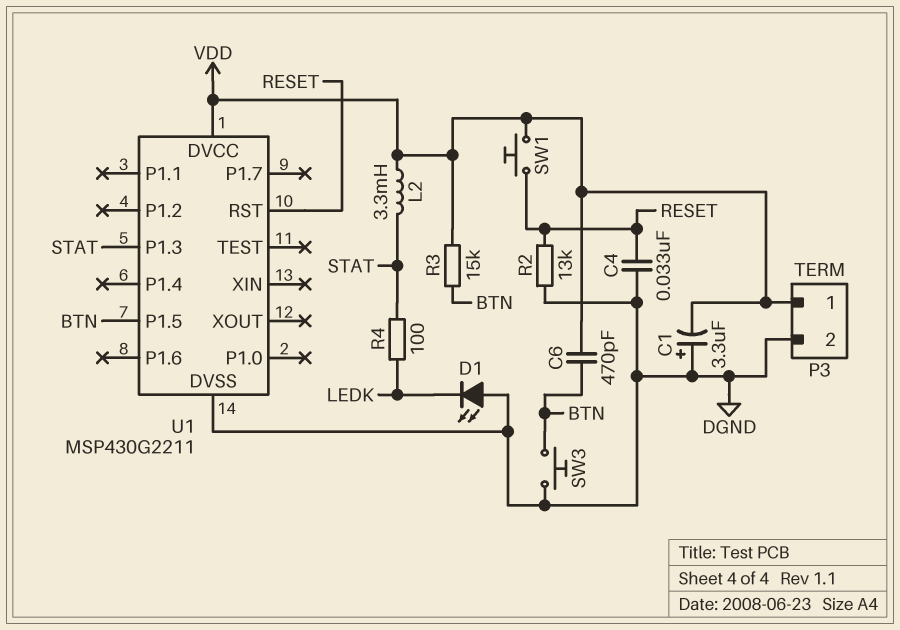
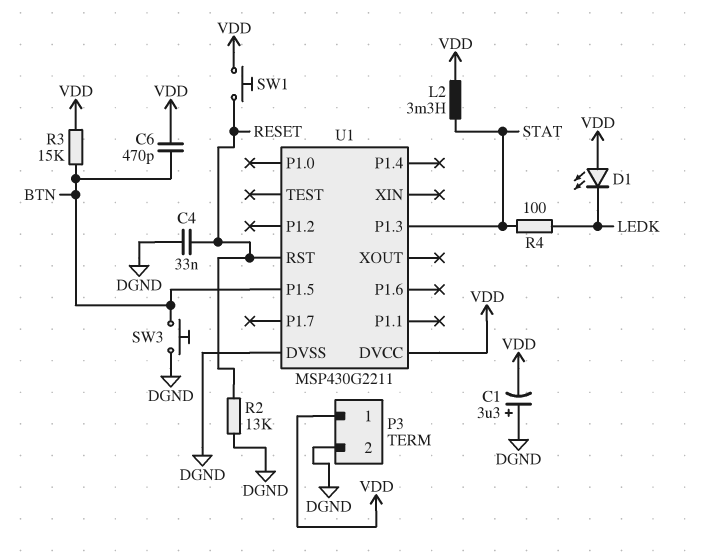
D1: LED (A DGND, K LEDK) -> LED (A VDD, K LEDK)

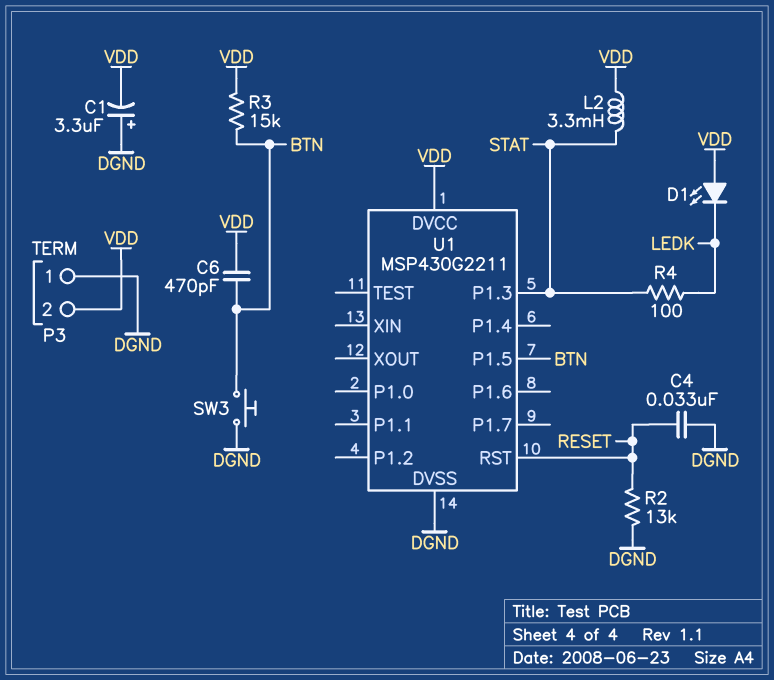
P3 pin 1: VDD -> DGND
P3 pin 2: DGND -> VDD
SW1: button (RESET, VDD) -> none

